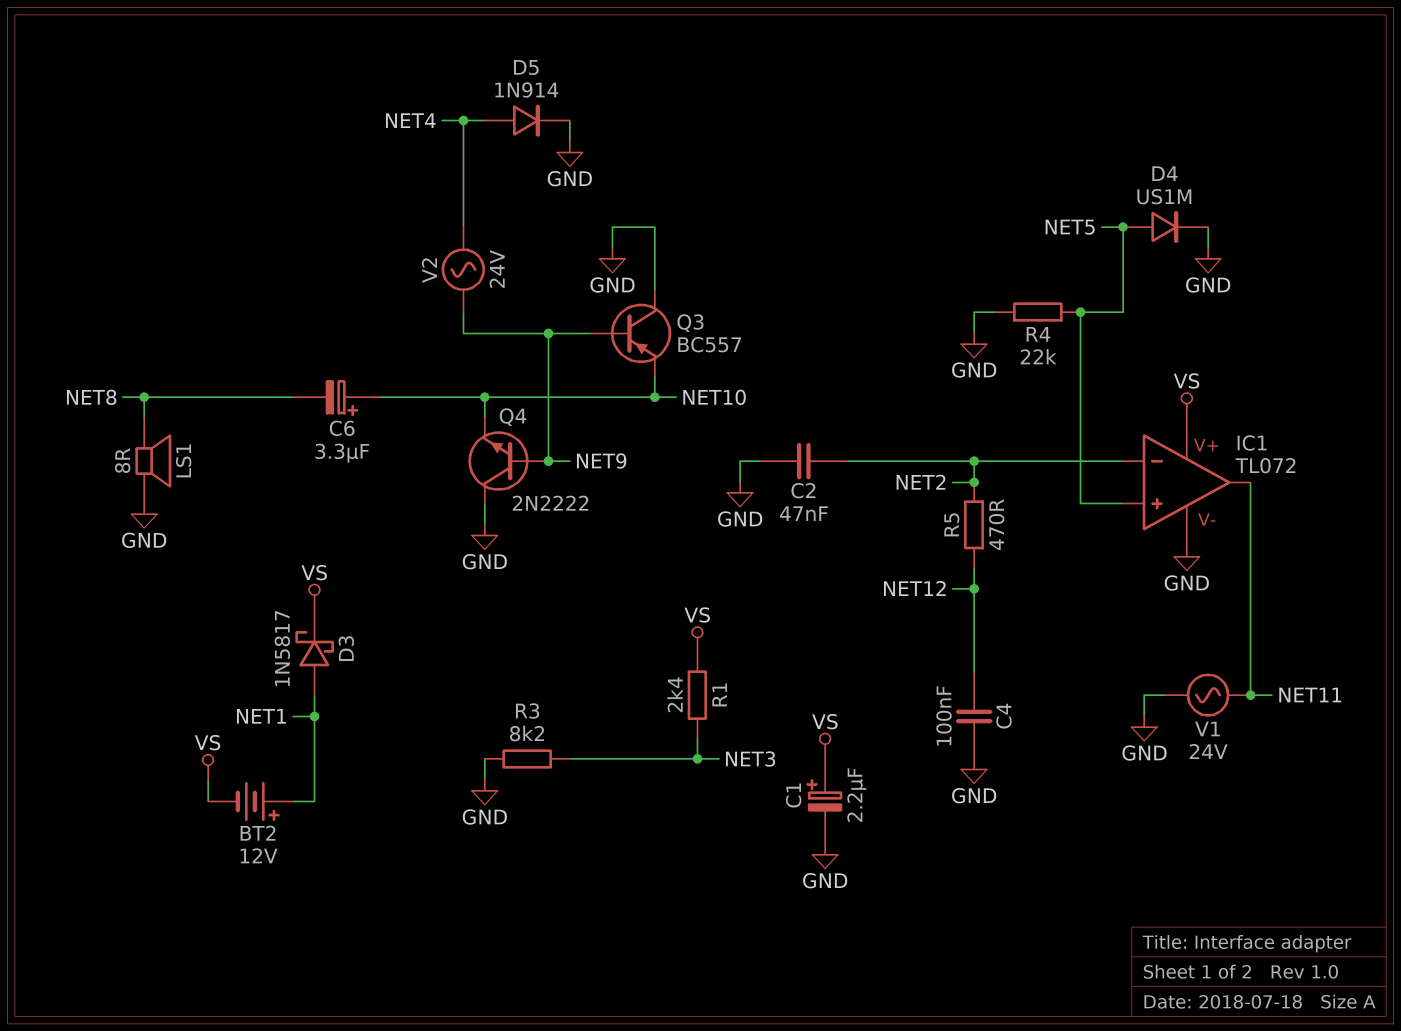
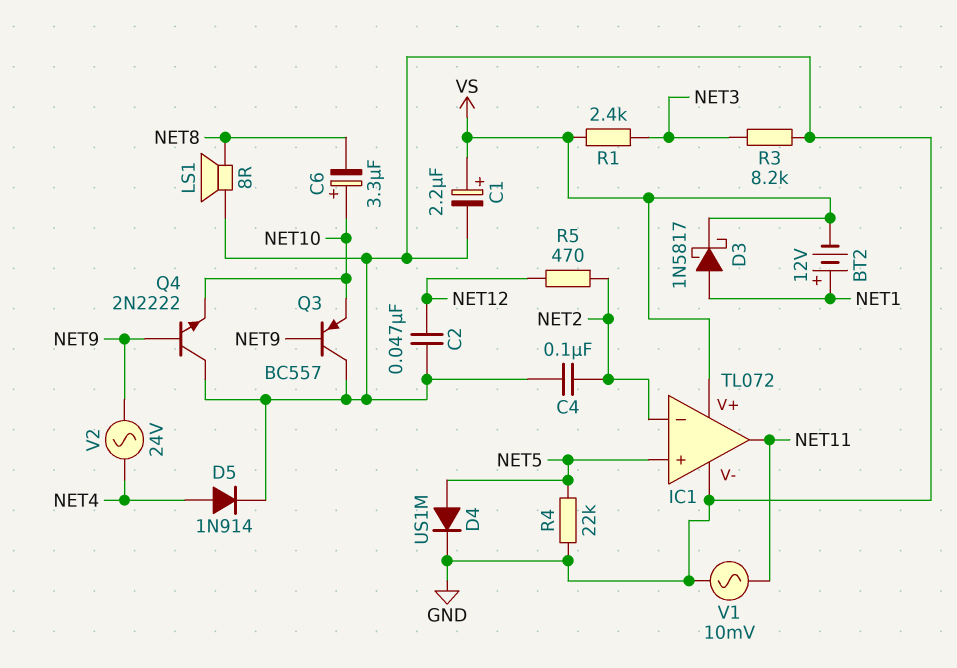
C2: 47nF (GND, NET2) -> 47nF (GND, NET12)
C4: 100nF (GND, NET12) -> 100nF (GND, NET2)
V1: AC 24V (GND, NET11) -> AC 10mV (GND, NET11)

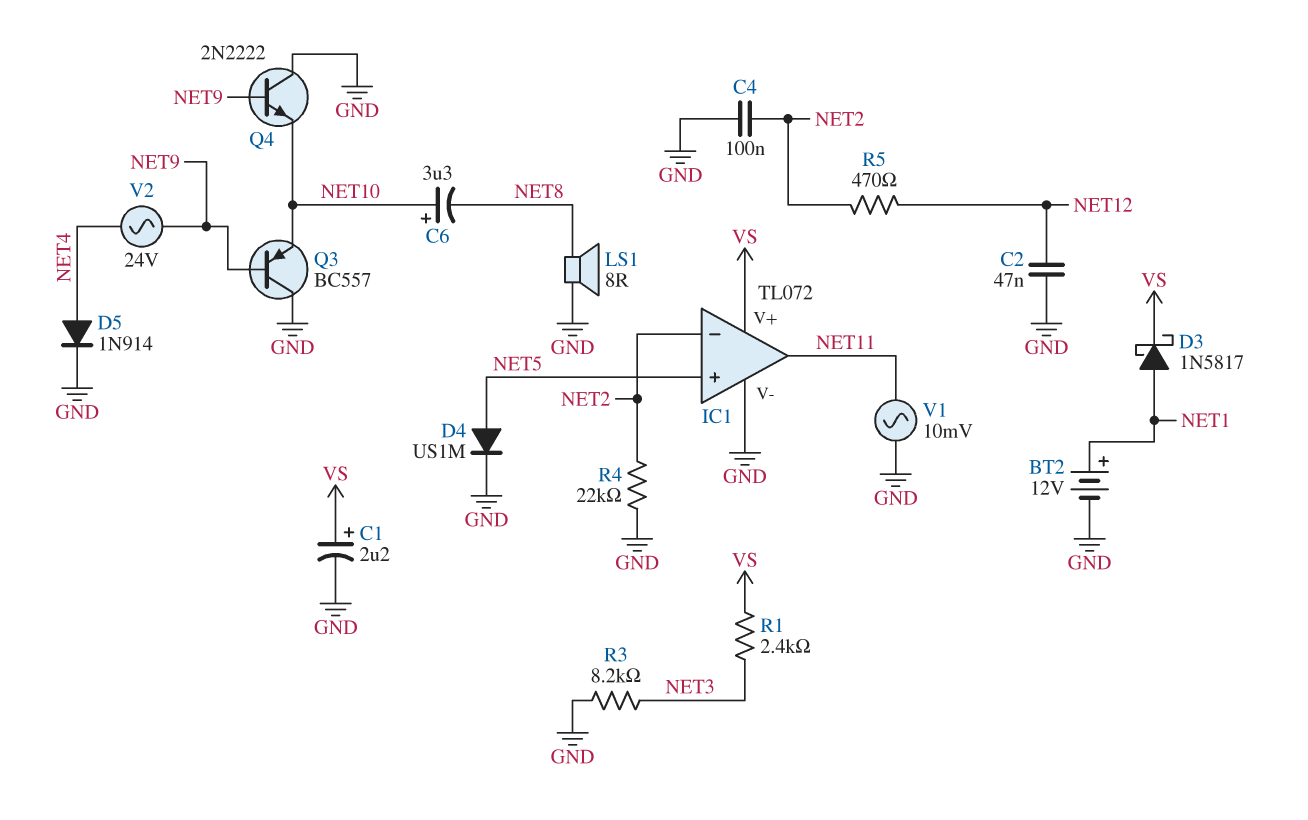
BT2: 12V (plus NET1, minus VS) -> 12V (plus NET1, minus GND)
R4: 22k (GND, NET5) -> 22k (GND, NET2)

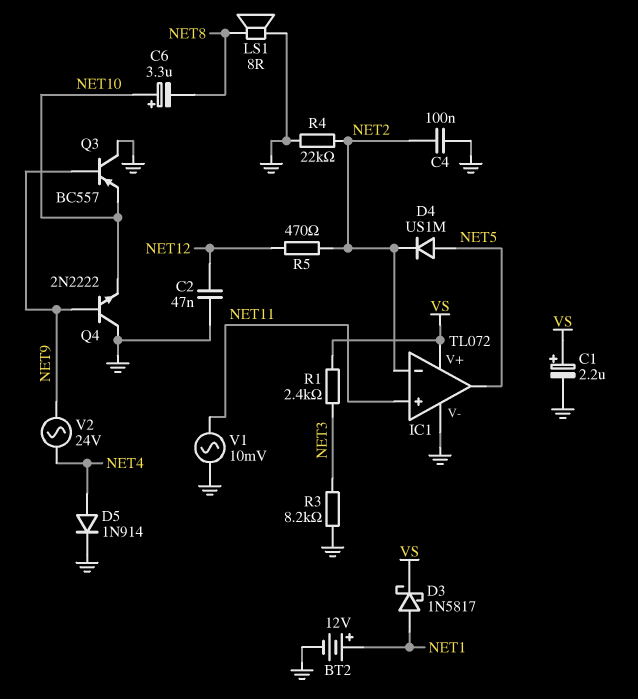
D4: diode US1M (A NET5, K GND) -> diode US1M (A NET5, K NET2)
IC1 pin in+: NET5 -> NET11
IC1 pin out: NET11 -> NET5

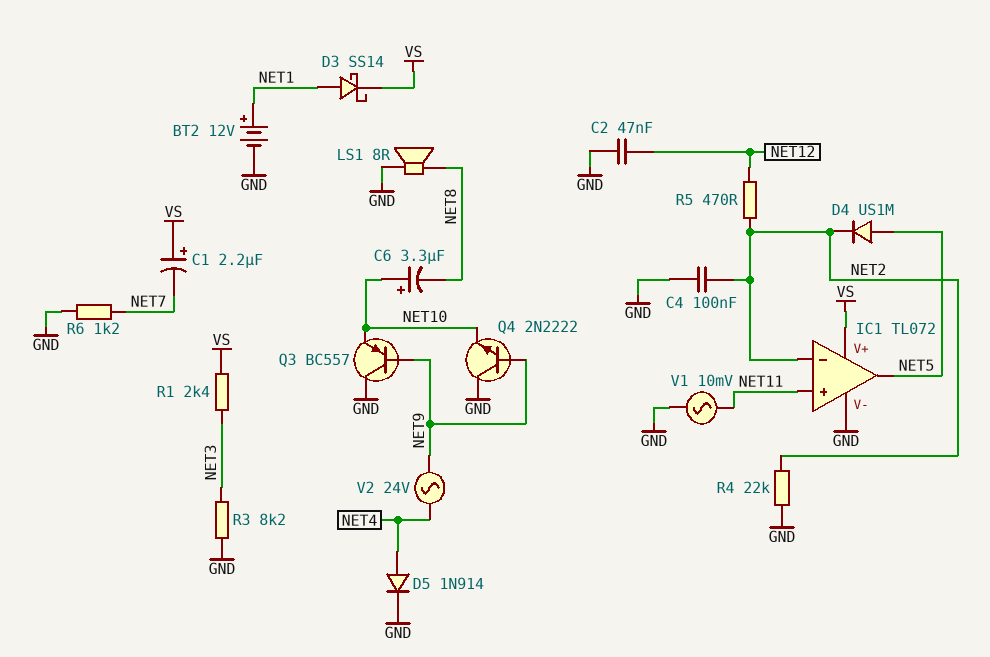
C1: 2.2uF (plus VS, minus GND) -> 2.2uF (plus VS, minus NET7)
D3: schottky 1N5817 (A NET1, K VS) -> schottky SS14 (A NET1, K VS)
R6: none -> 1.2k (GND, NET7)

